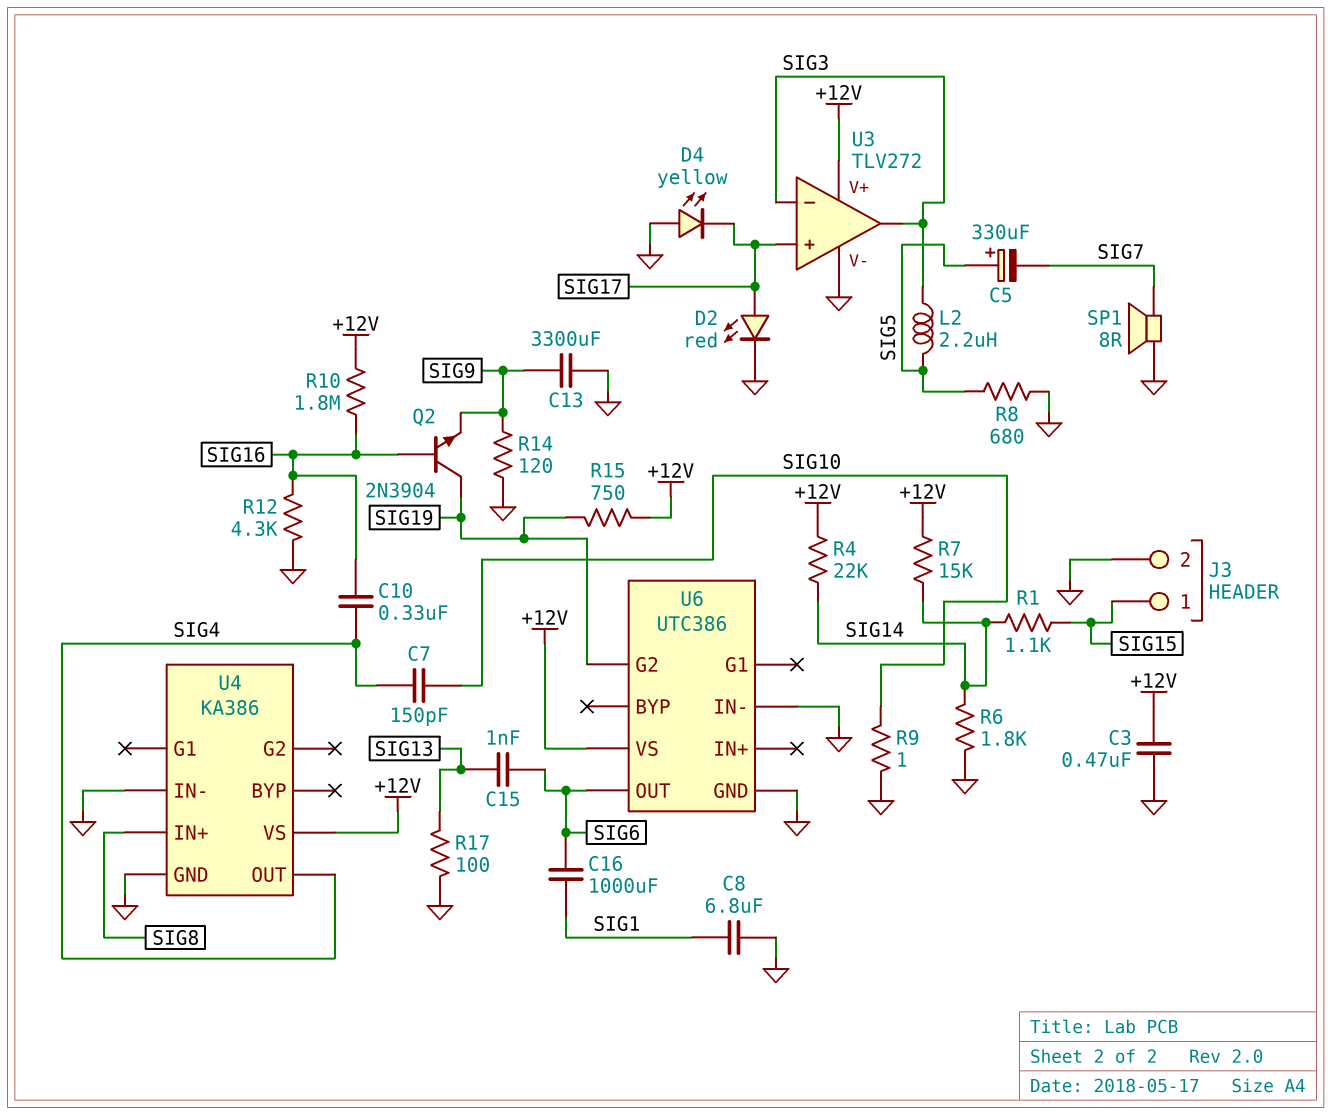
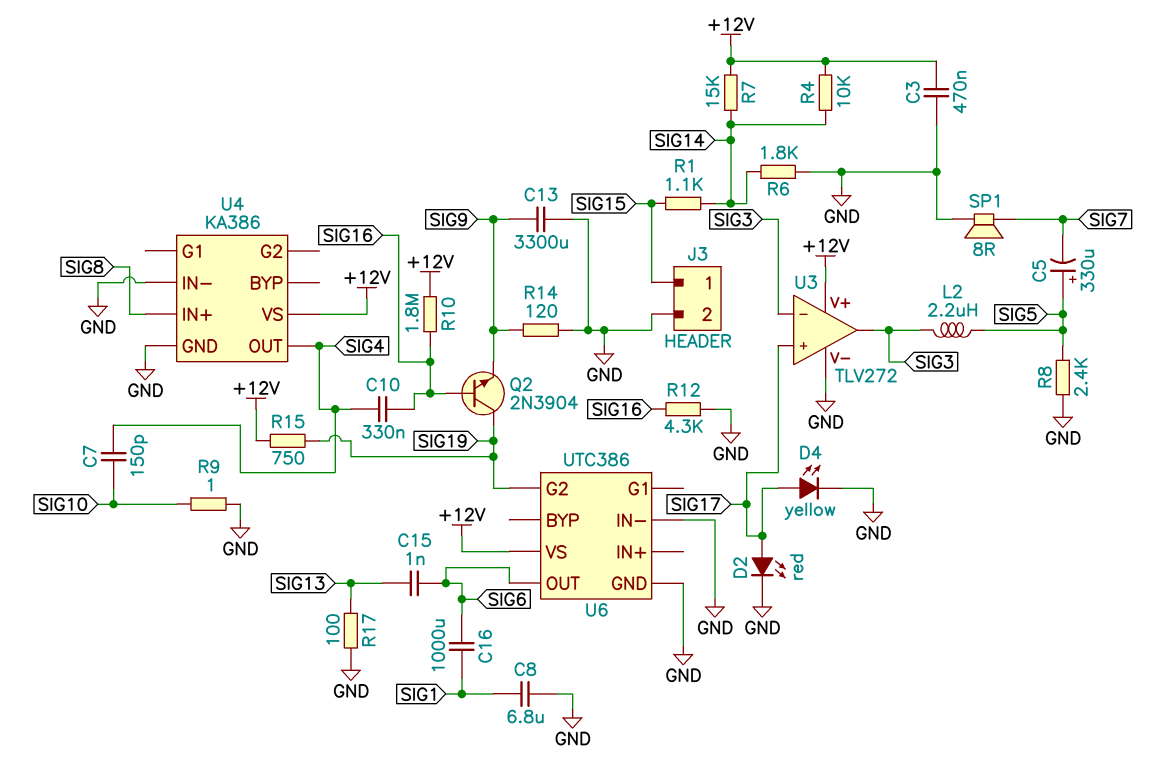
D4: LED yellow (A GND, K SIG17) -> LED yellow (A SIG17, K GND)
R4: 22k (+12V, SIG14) -> 10k (+12V, SIG14)
R8: 680 (GND, SIG5) -> 2.4k (GND, SIG5)

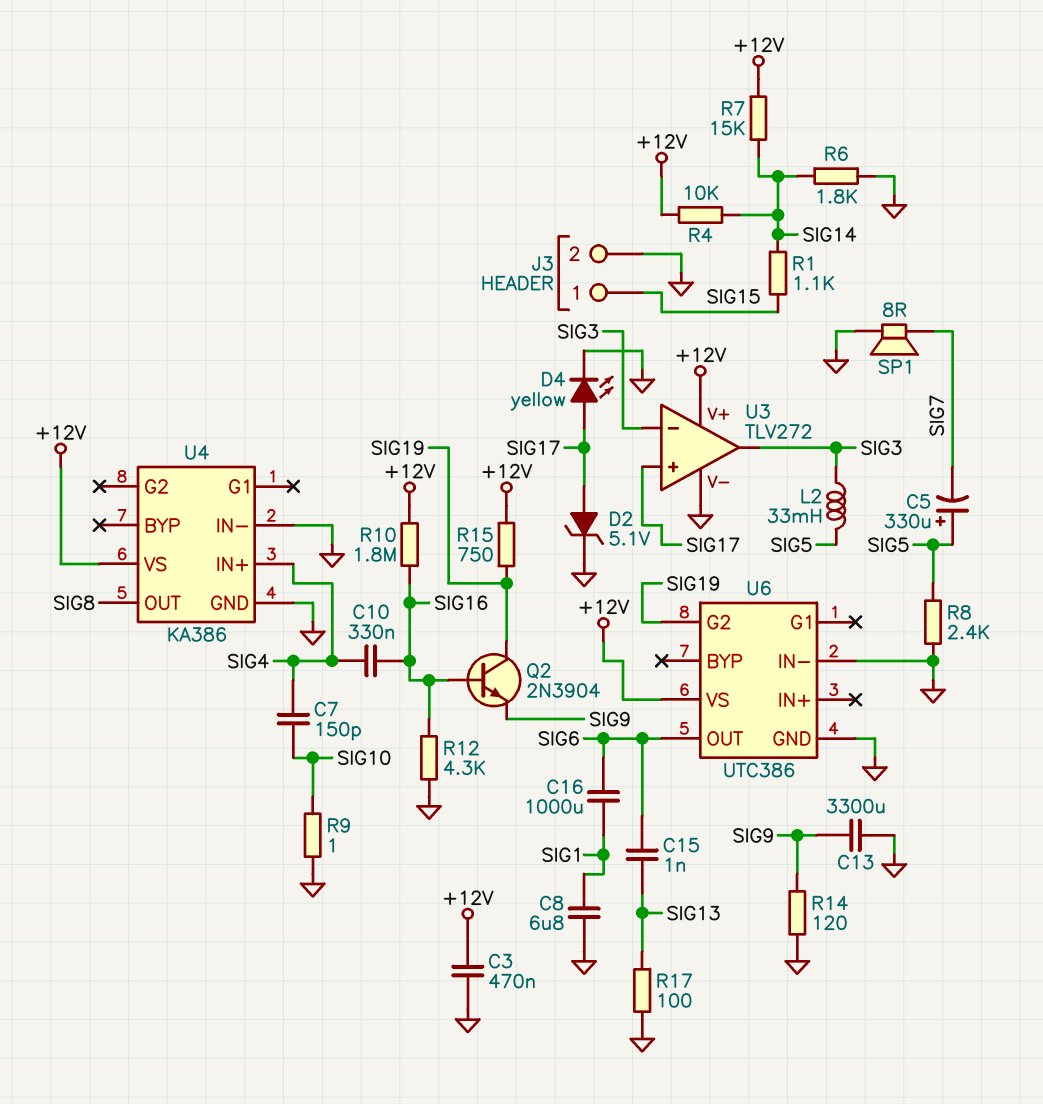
D2: LED red (A SIG17, K GND) -> zener 5.1V (A SIG17, K GND)
L2: 2.2uH (SIG3, SIG5) -> 33mH (SIG3, SIG5)
U4 pin IN+: SIG8 -> SIG4
U4 pin OUT: SIG4 -> SIG8

